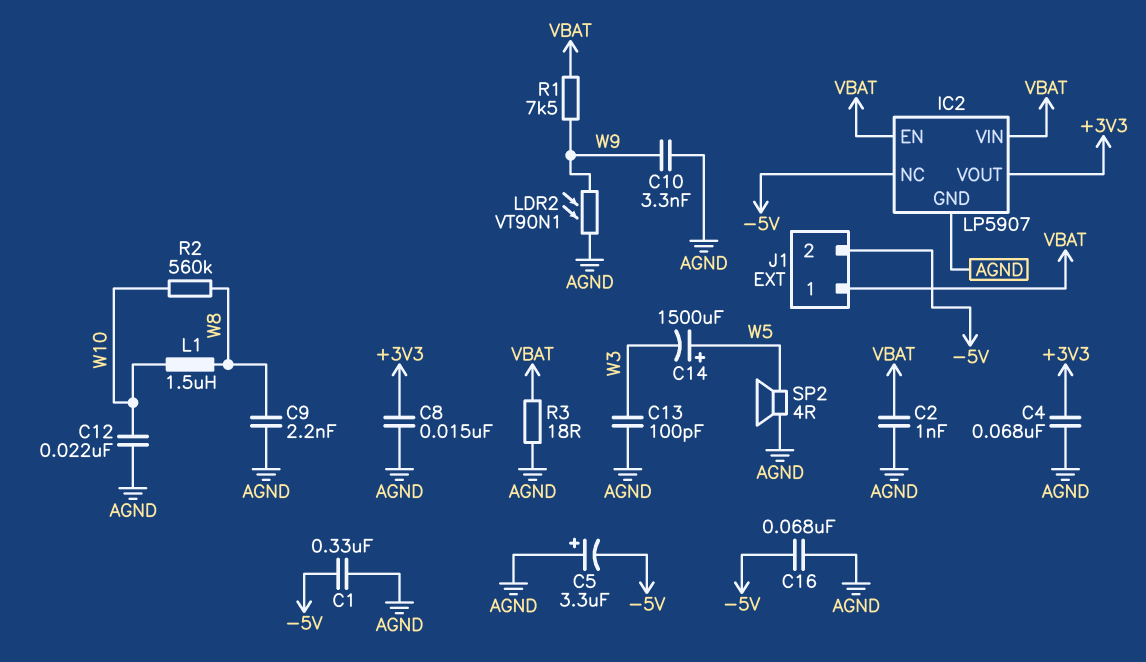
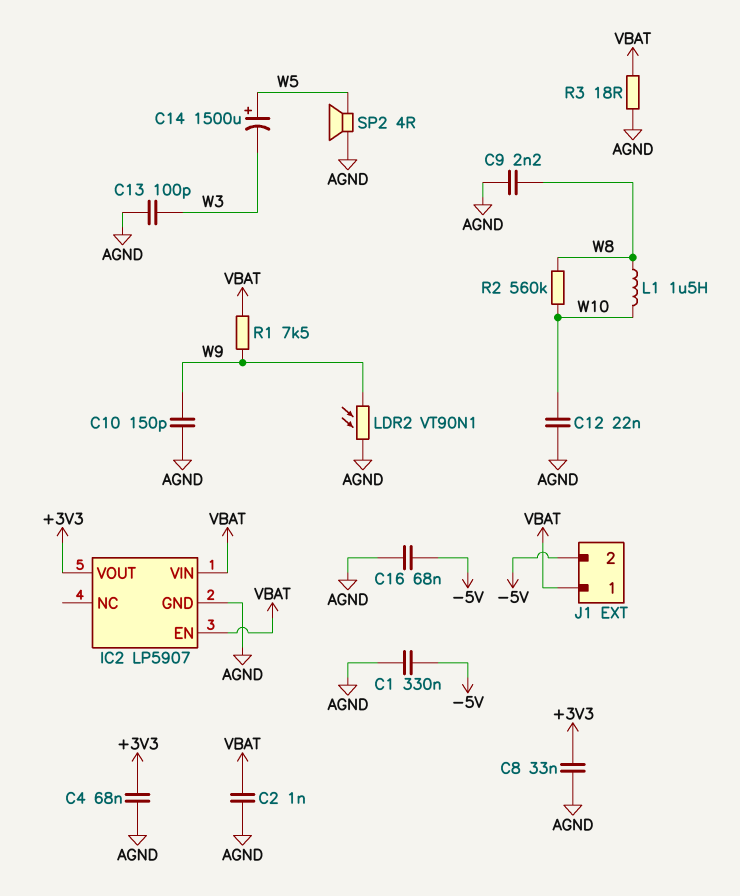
C5: 3.3uF (plus AGND, minus -5V) -> none
C8: 15nF (+3V3, AGND) -> 33nF (+3V3, AGND)
C10: 3.3nF (AGND, W9) -> 150pF (AGND, W9)
IC2 pin NC: -5V -> none

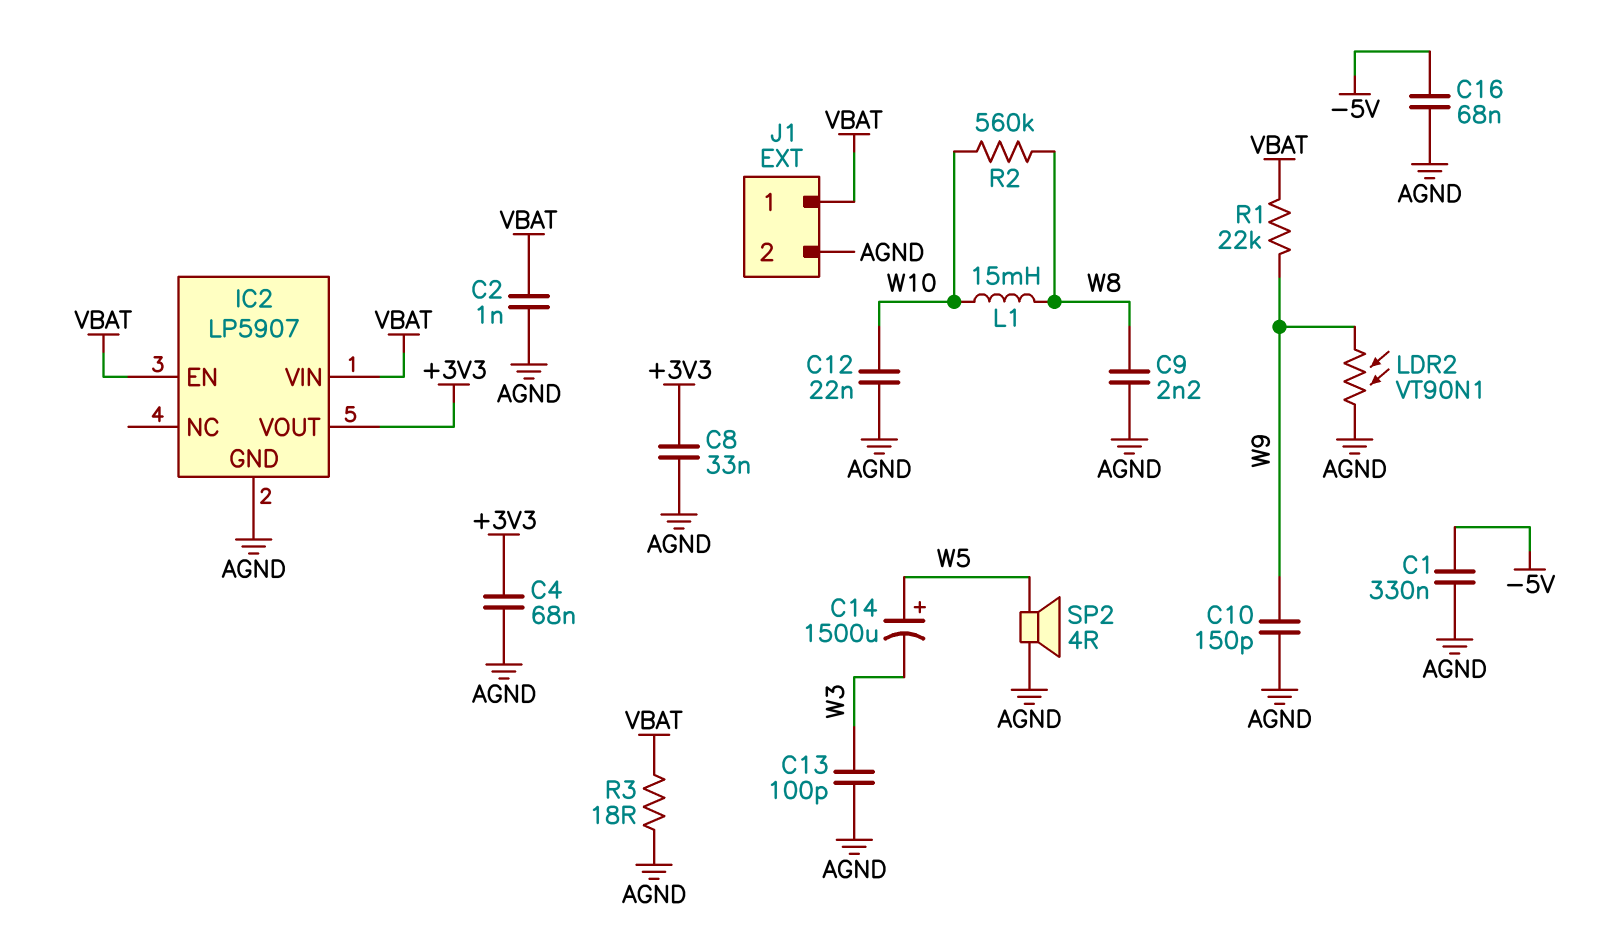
J1 pin 2: -5V -> AGND
L1: 1.5uH (W8, W10) -> 15mH (W8, W10)
R1: 7.5k (VBAT, W9) -> 22k (VBAT, W9)

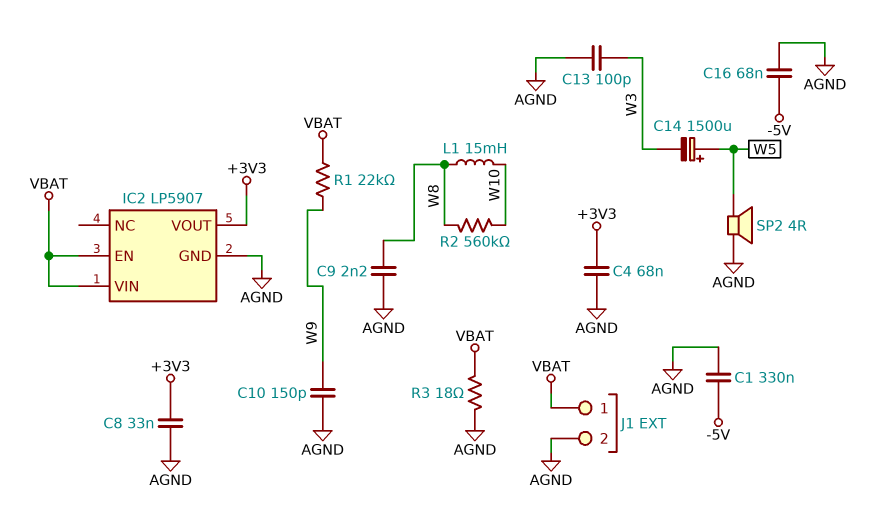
C2: 1nF (AGND, VBAT) -> none
C12: 22nF (AGND, W10) -> none
LDR2: VT90N1 (AGND, W9) -> none

